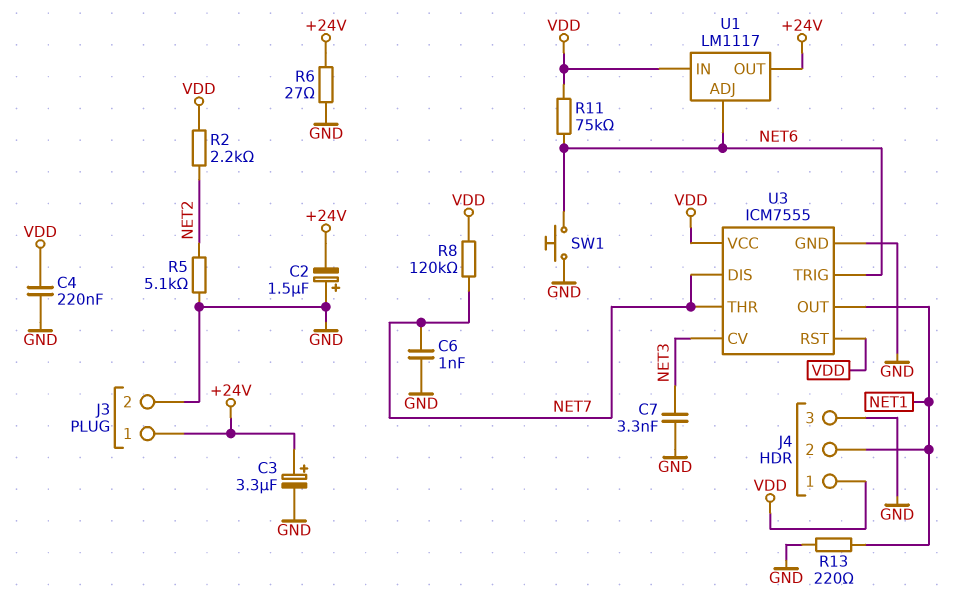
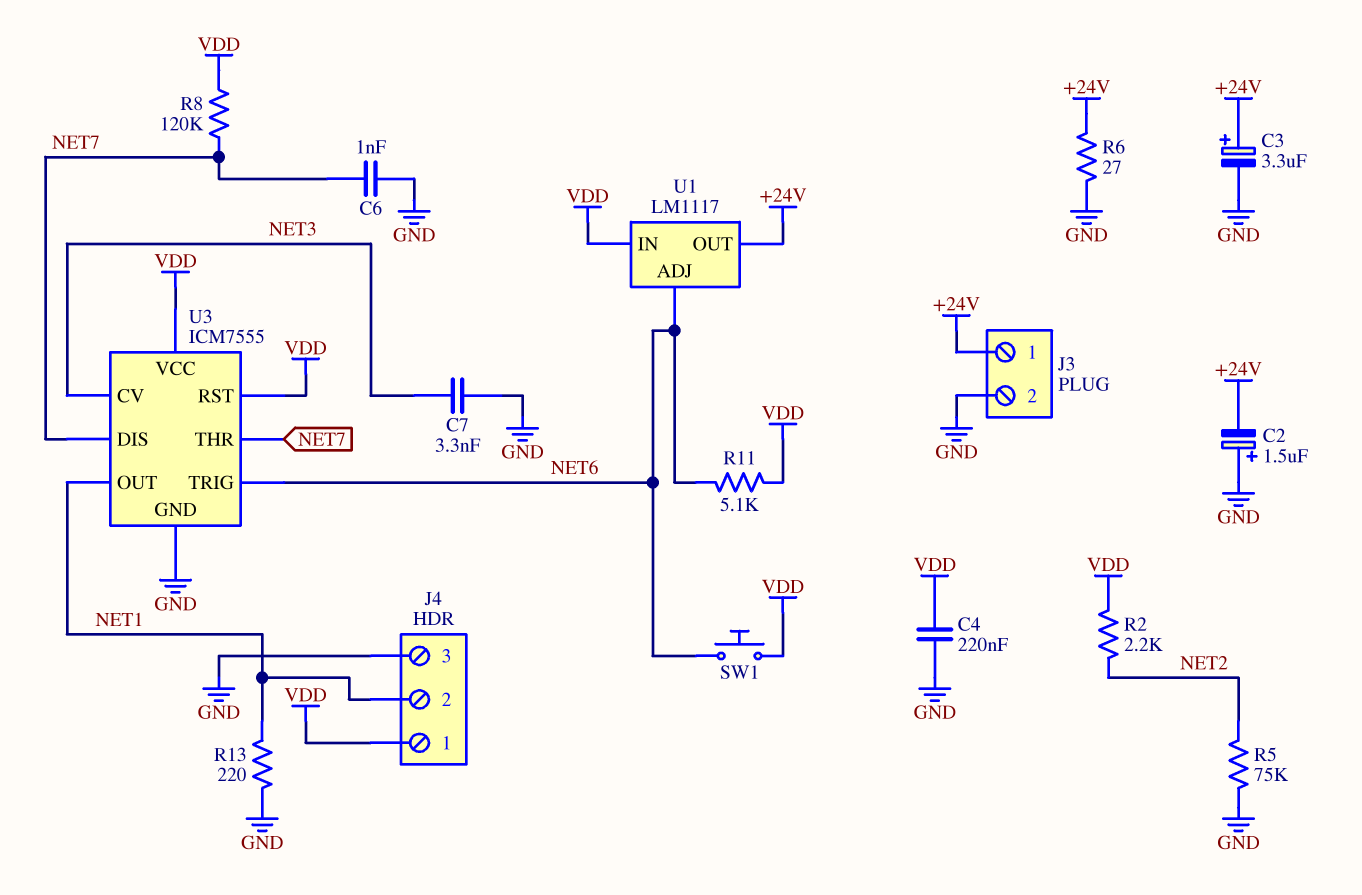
R5: 5.1k (GND, NET2) -> 75k (GND, NET2)
R11: 75k (NET6, VDD) -> 5.1k (NET6, VDD)
SW1: button (GND, NET6) -> button (NET6, VDD)

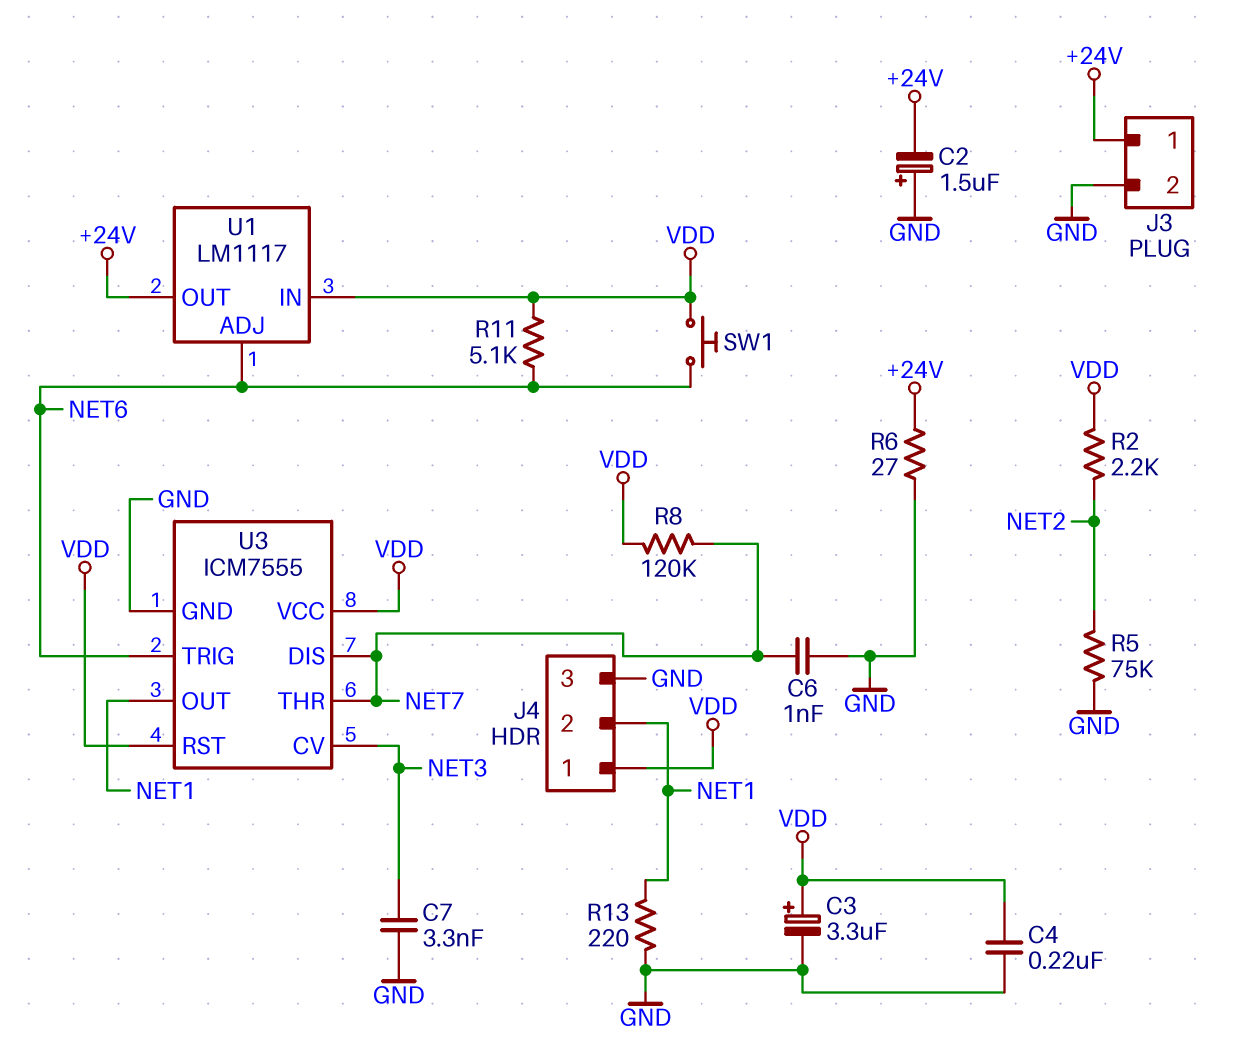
C3: 3.3uF (plus +24V, minus GND) -> 3.3uF (plus VDD, minus GND)

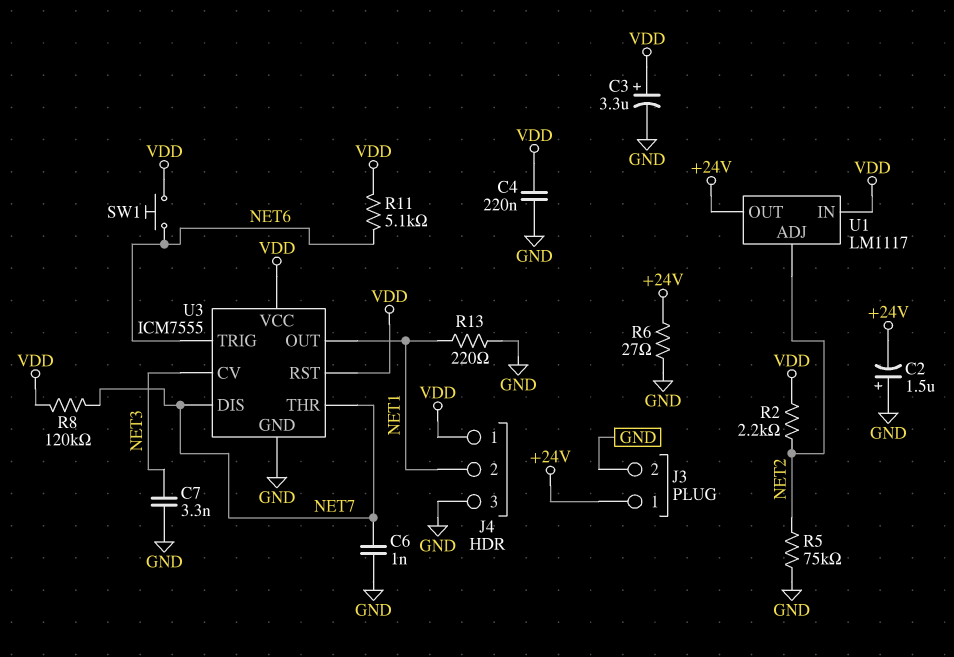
U1 pin ADJ: NET6 -> NET2

